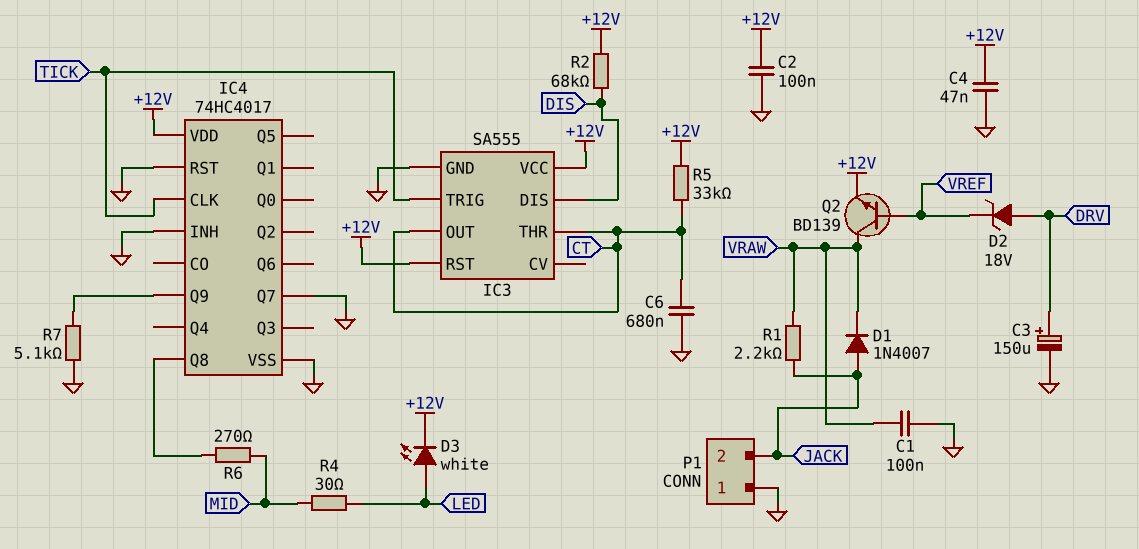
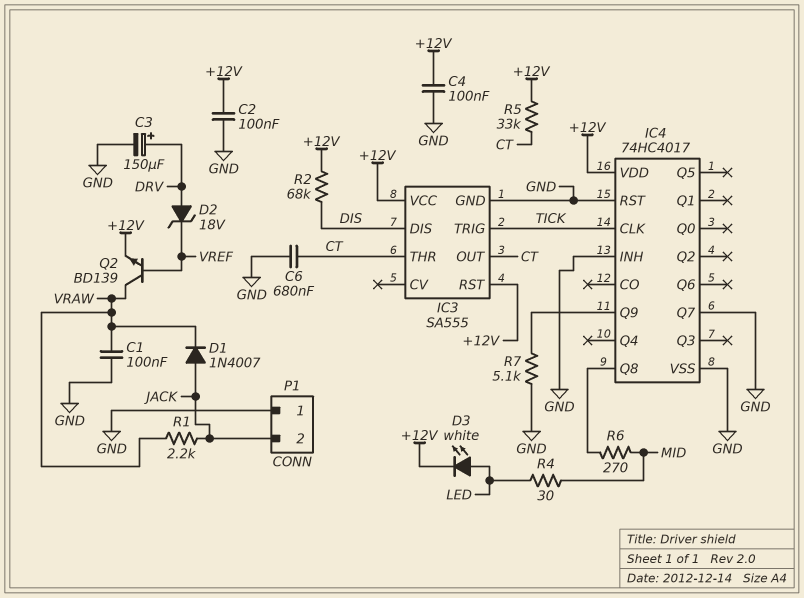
C4: 47nF (+12V, GND) -> 100nF (+12V, GND)

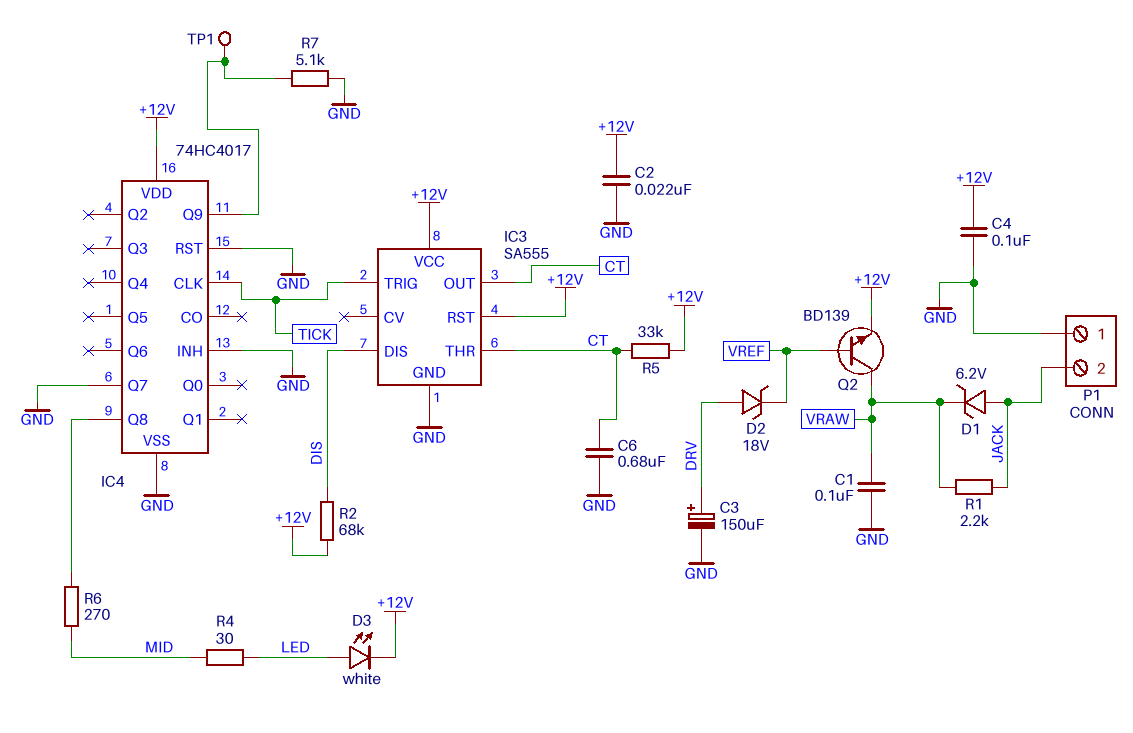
C2: 100nF (+12V, GND) -> 22nF (+12V, GND)
D1: diode 1N4007 (A JACK, K VRAW) -> zener 6.2V (A JACK, K VRAW)
TP1: none -> test point (IC4/Q9)

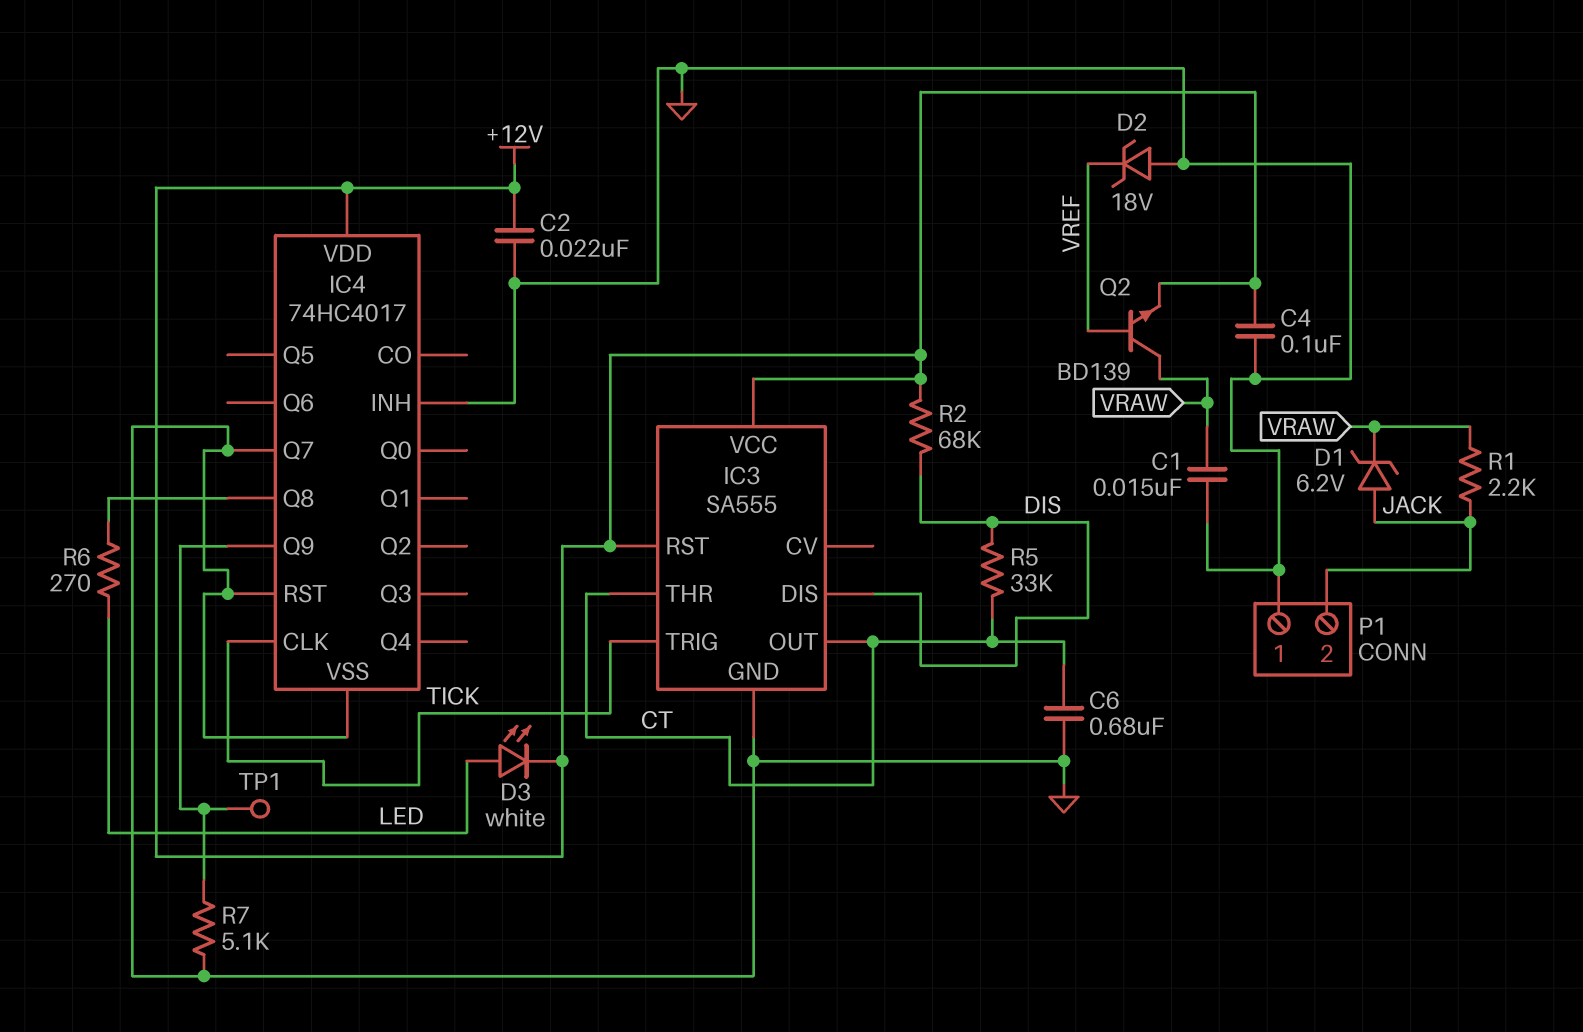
C1: 100nF (GND, VRAW) -> 15nF (GND, VRAW)
C3: 150uF (plus DRV, minus GND) -> none
D2: zener 18V (A DRV, K VREF) -> zener 18V (A GND, K VREF)
R4: 30 (LED, MID) -> none
R5: 33k (+12V, CT) -> 33k (CT, DIS)
R6: 270 (IC4/Q8, MID) -> 270 (IC4/Q8, LED)

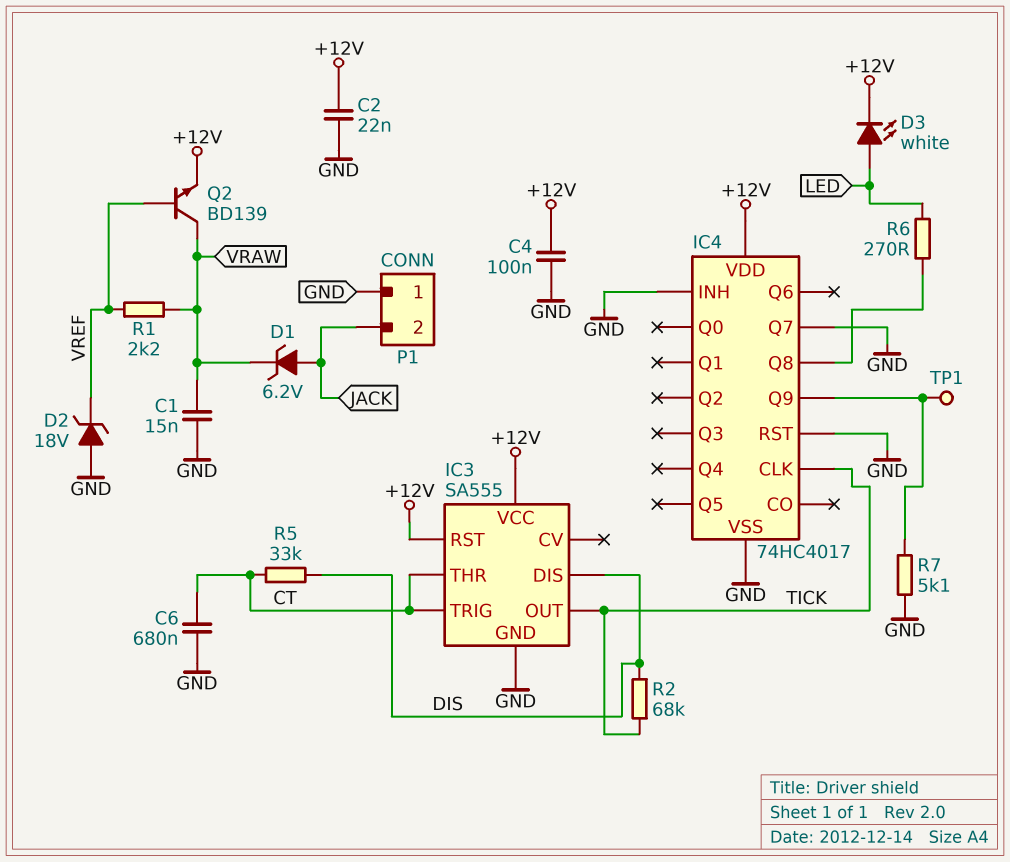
IC3 pin OUT: CT -> TICK
IC3 pin TRIG: TICK -> CT
R1: 2.2k (JACK, VRAW) -> 2.2k (VRAW, VREF)
R2: 68k (+12V, DIS) -> 68k (DIS, TICK)

